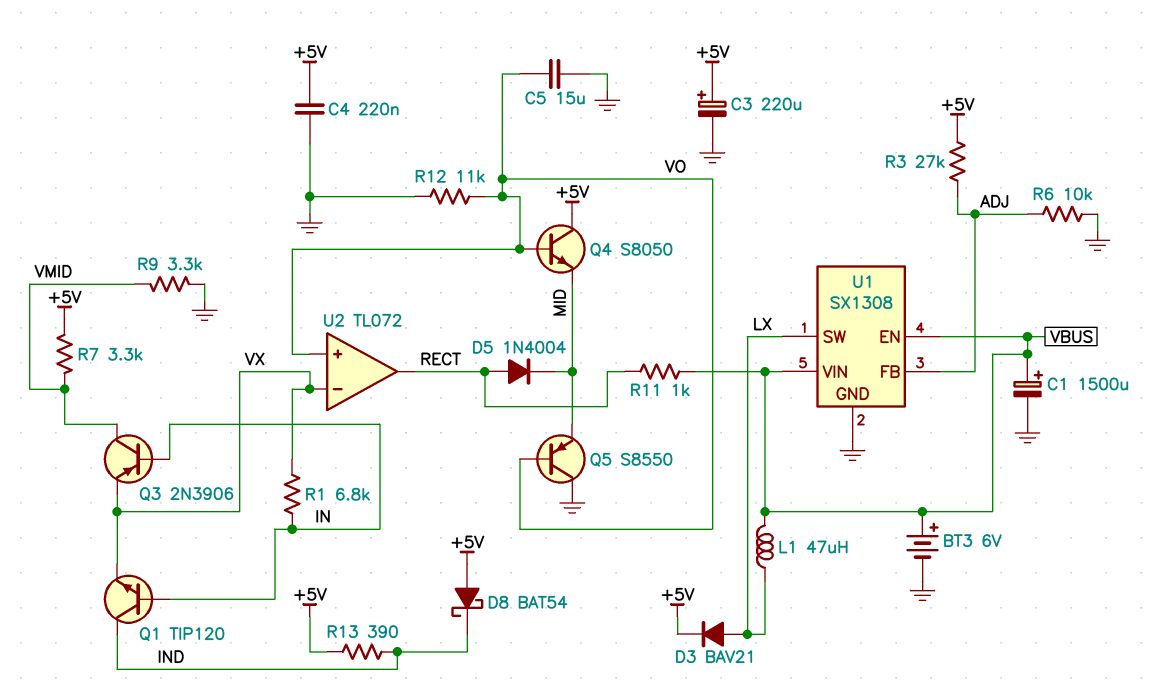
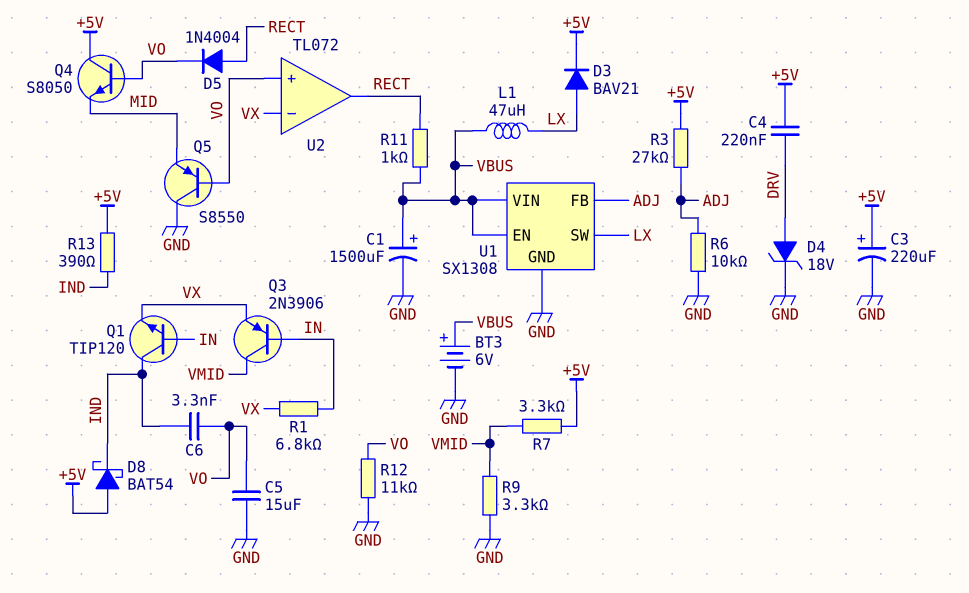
C4: 220nF (+5V, GND) -> 220nF (+5V, DRV)
C6: none -> 3.3nF (IND, VO)
D4: none -> zener 18V (A DRV, K GND)
D5: diode 1N4004 (A RECT, K MID) -> diode 1N4004 (A RECT, K VO)

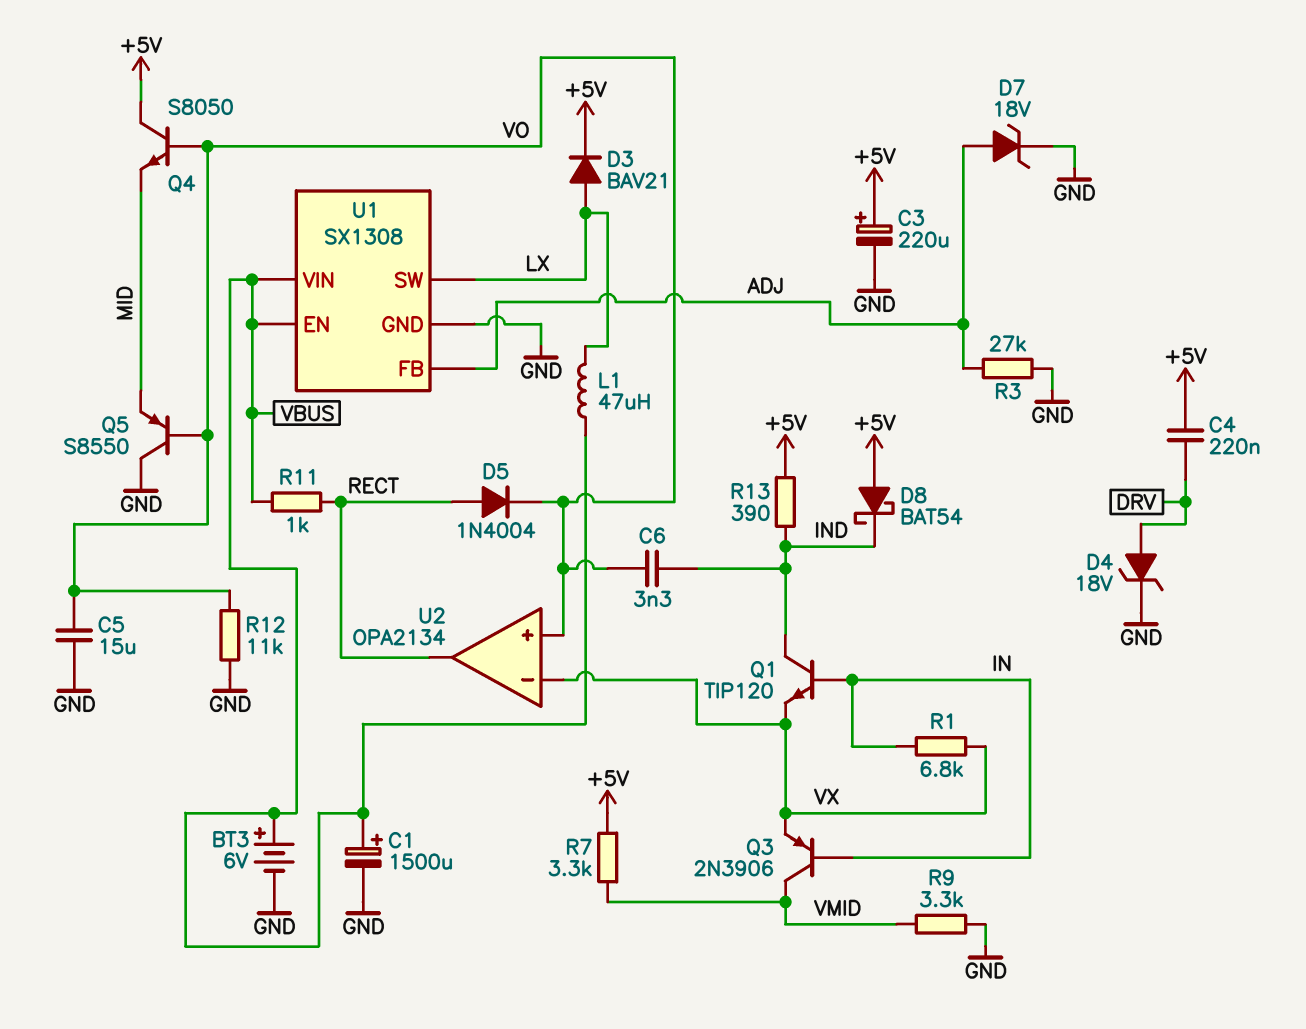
D7: none -> zener 18V (A ADJ, K GND)
R3: 27k (+5V, ADJ) -> 27k (ADJ, GND)
R6: 10k (ADJ, GND) -> none
U2: TL072 -> OPA2134

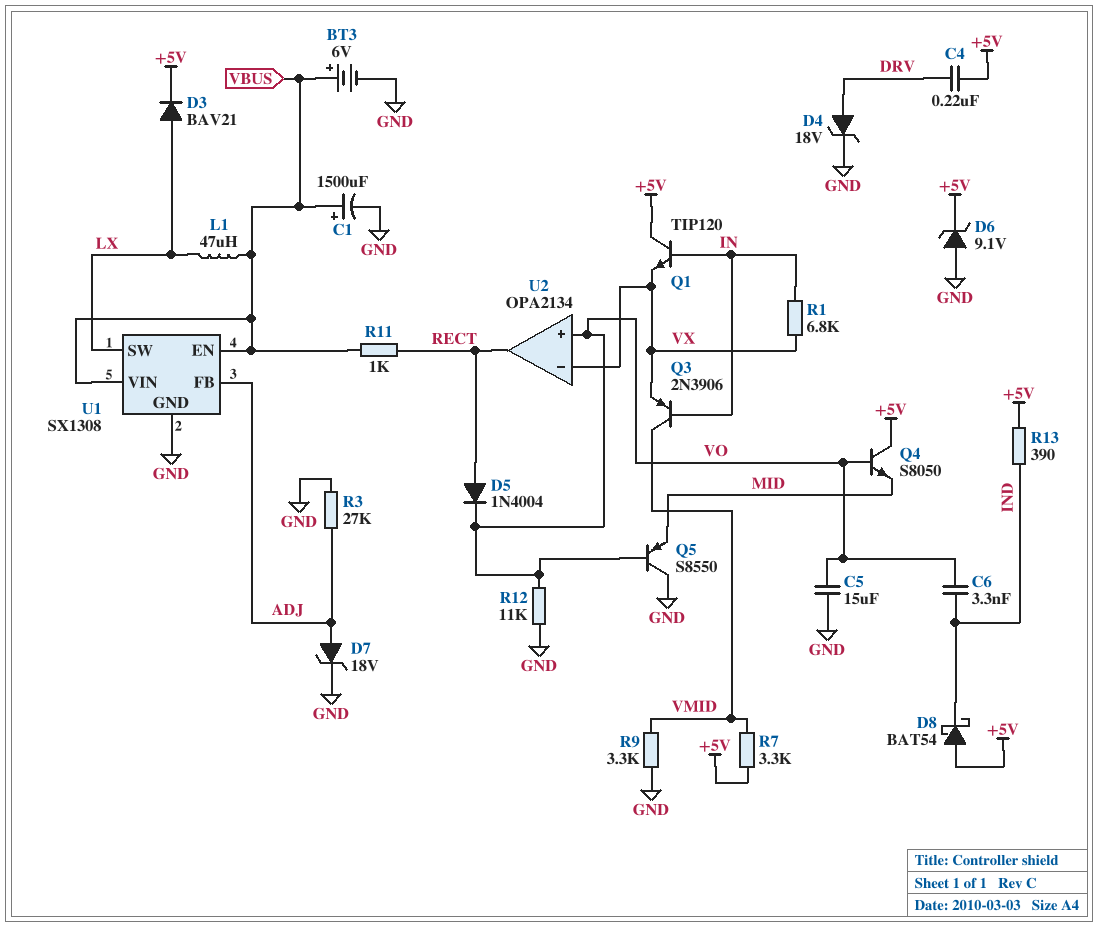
C3: 220uF (plus +5V, minus GND) -> none
D6: none -> zener 9.1V (A GND, K +5V)
Q1: NPN TIP120 (B IN, C IND, E VX) -> NPN TIP120 (B IN, C +5V, E VX)

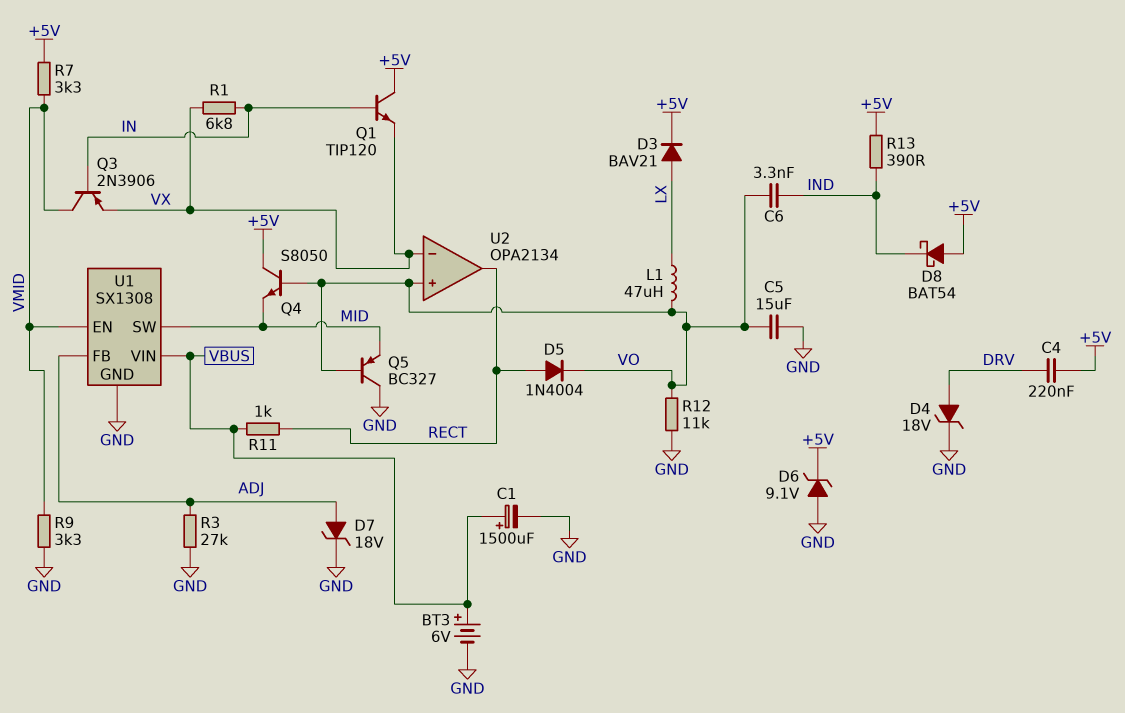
L1: 47uH (LX, VBUS) -> 47uH (LX, VO)
Q5: PNP S8550 (B VO, C GND, E MID) -> PNP BC327 (B VO, C GND, E MID)
U1 pin EN: VBUS -> VMID
U1 pin SW: LX -> MID

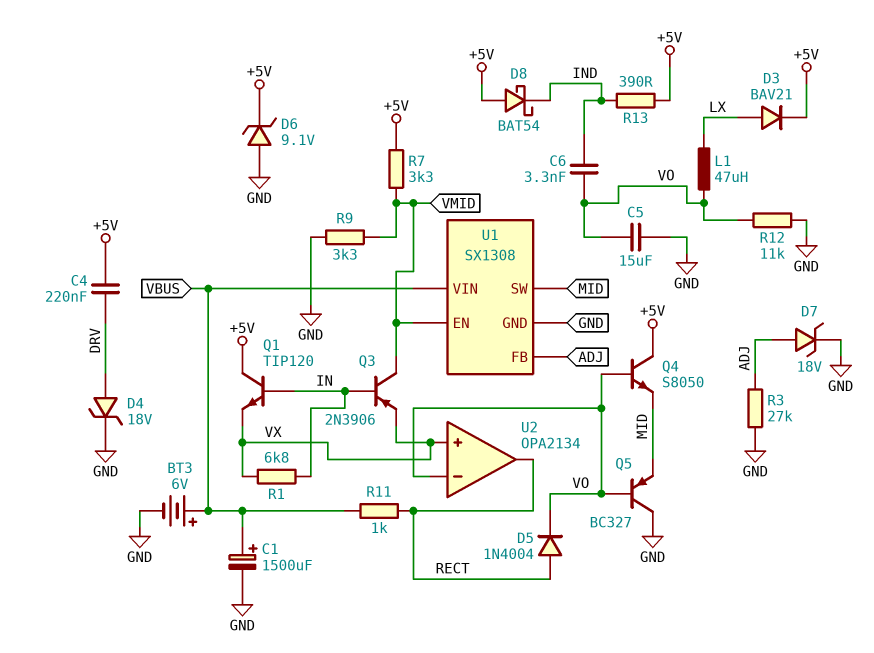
U2 pin in+: VO -> VX
U2 pin in-: VX -> VO

